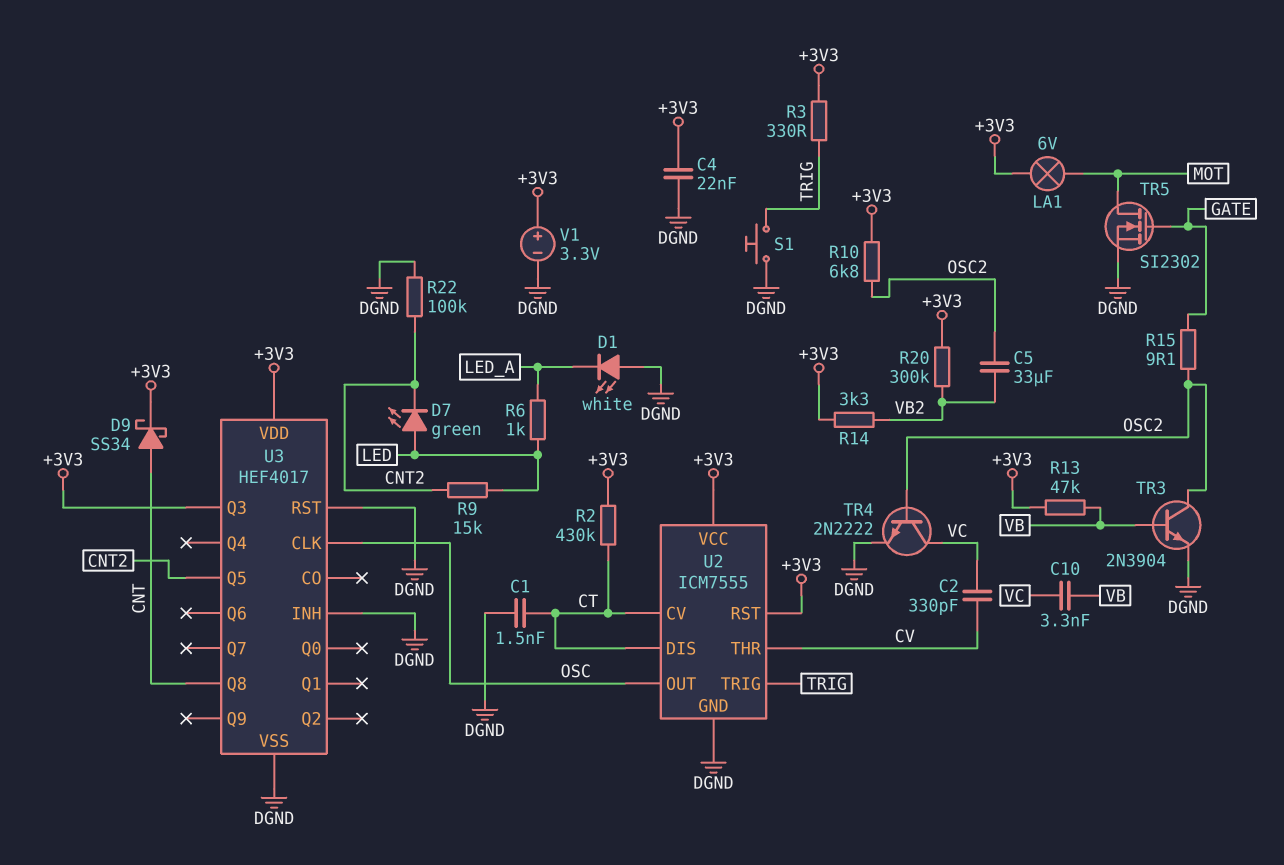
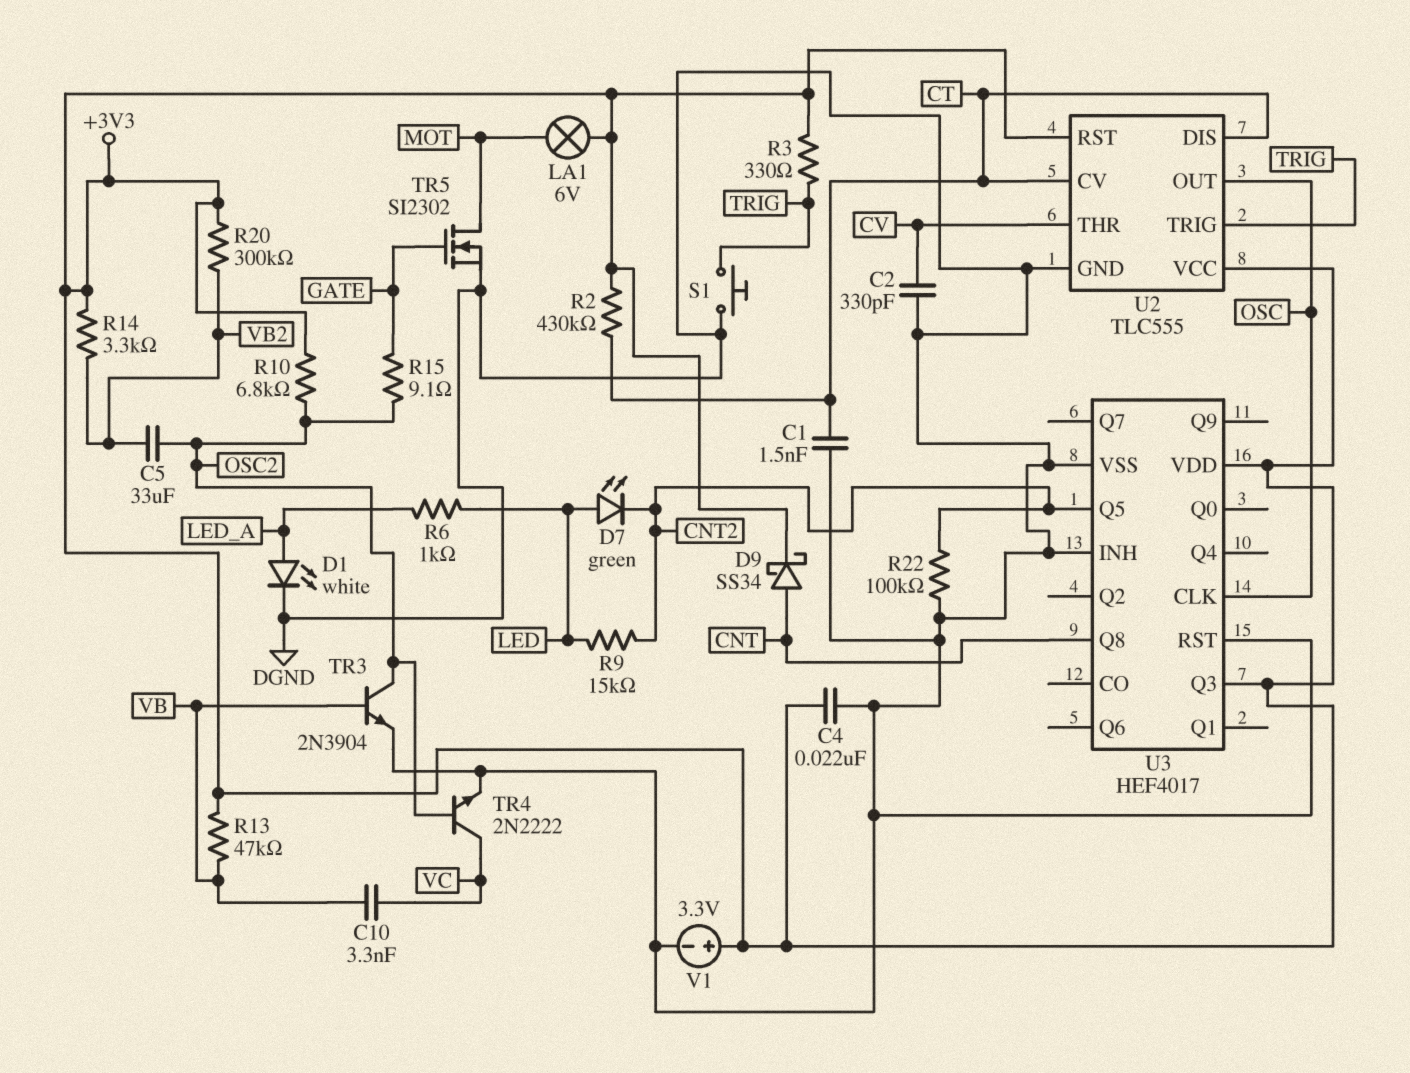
C2: 330pF (CV, VC) -> 330pF (CV, DGND)
D1: LED white (A DGND, K LED_A) -> LED white (A LED_A, K DGND)
U2: ICM7555 -> TLC555

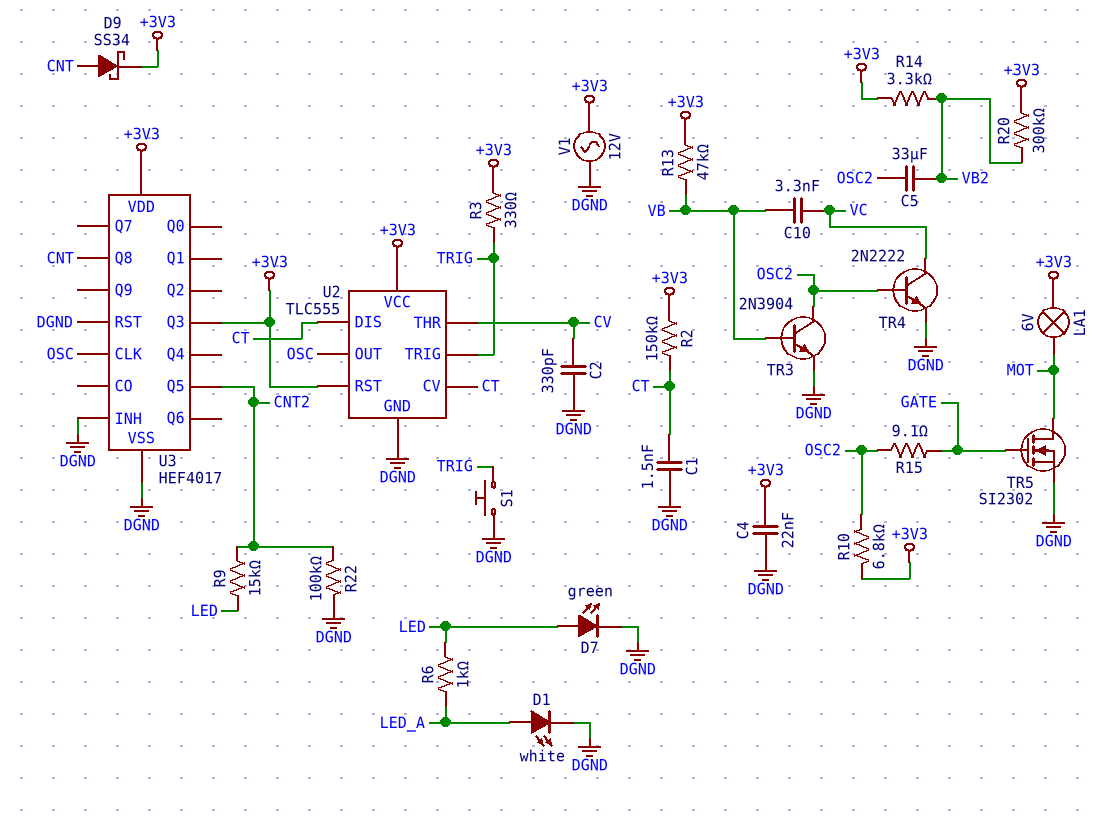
D7: LED green (A LED, K CNT2) -> LED green (A LED, K DGND)
R2: 430k (+3V3, CT) -> 150k (+3V3, CT)
V1: 3.3V (plus +3V3, minus DGND) -> AC 12V (+3V3, DGND)

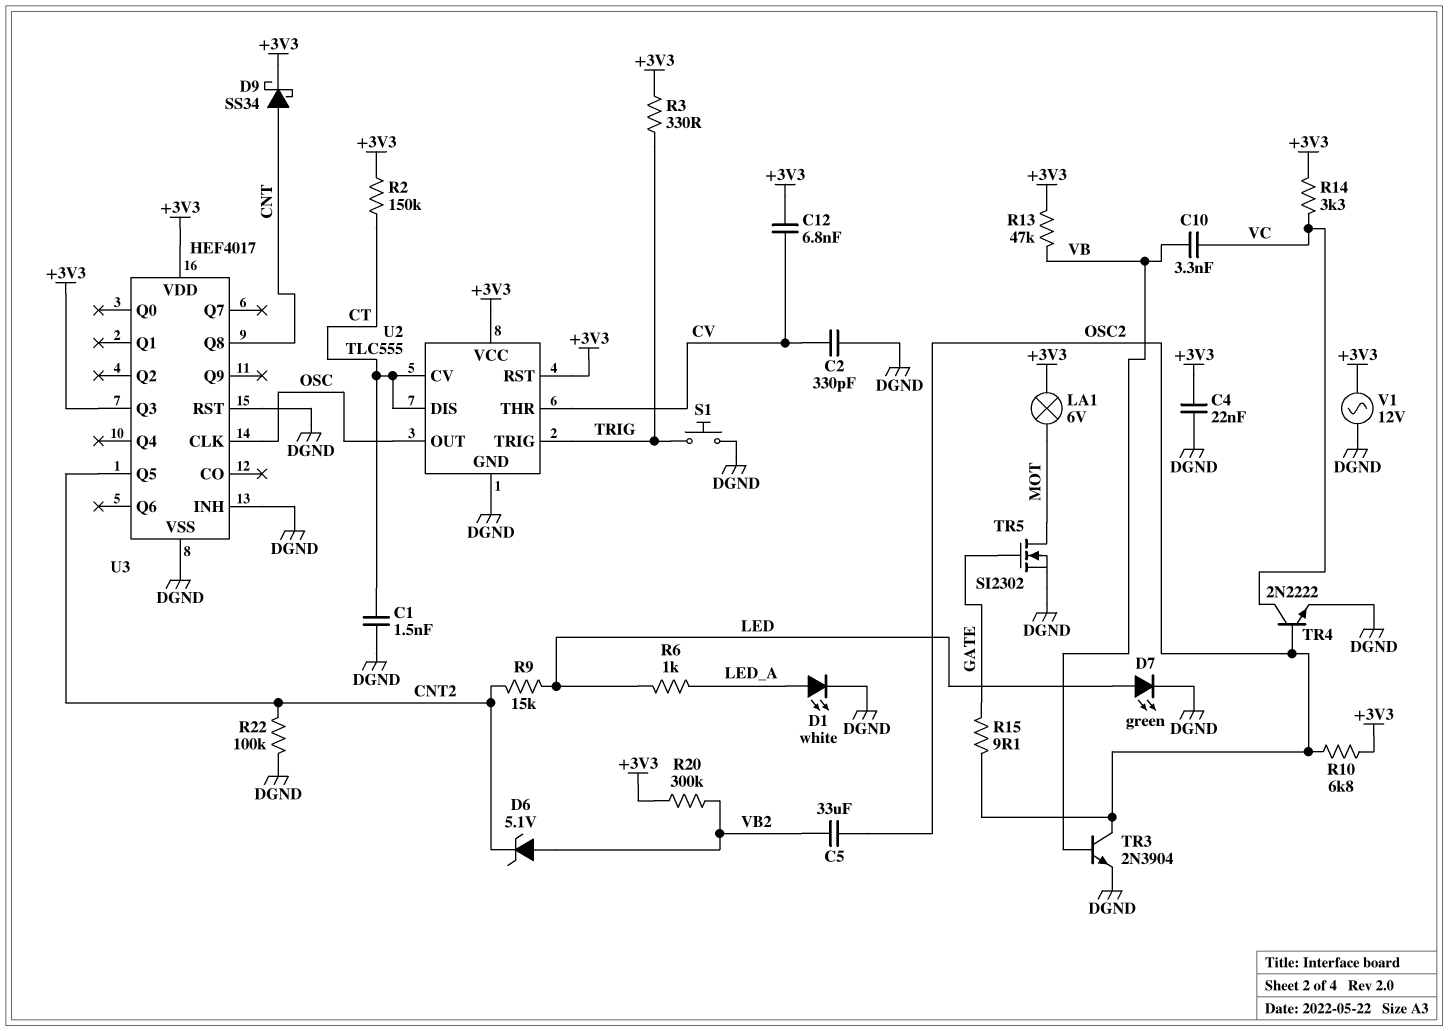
C12: none -> 6.8nF (+3V3, CV)
D6: none -> zener 5.1V (A VB2, K CNT2)
R14: 3.3k (+3V3, VB2) -> 3.3k (+3V3, VC)

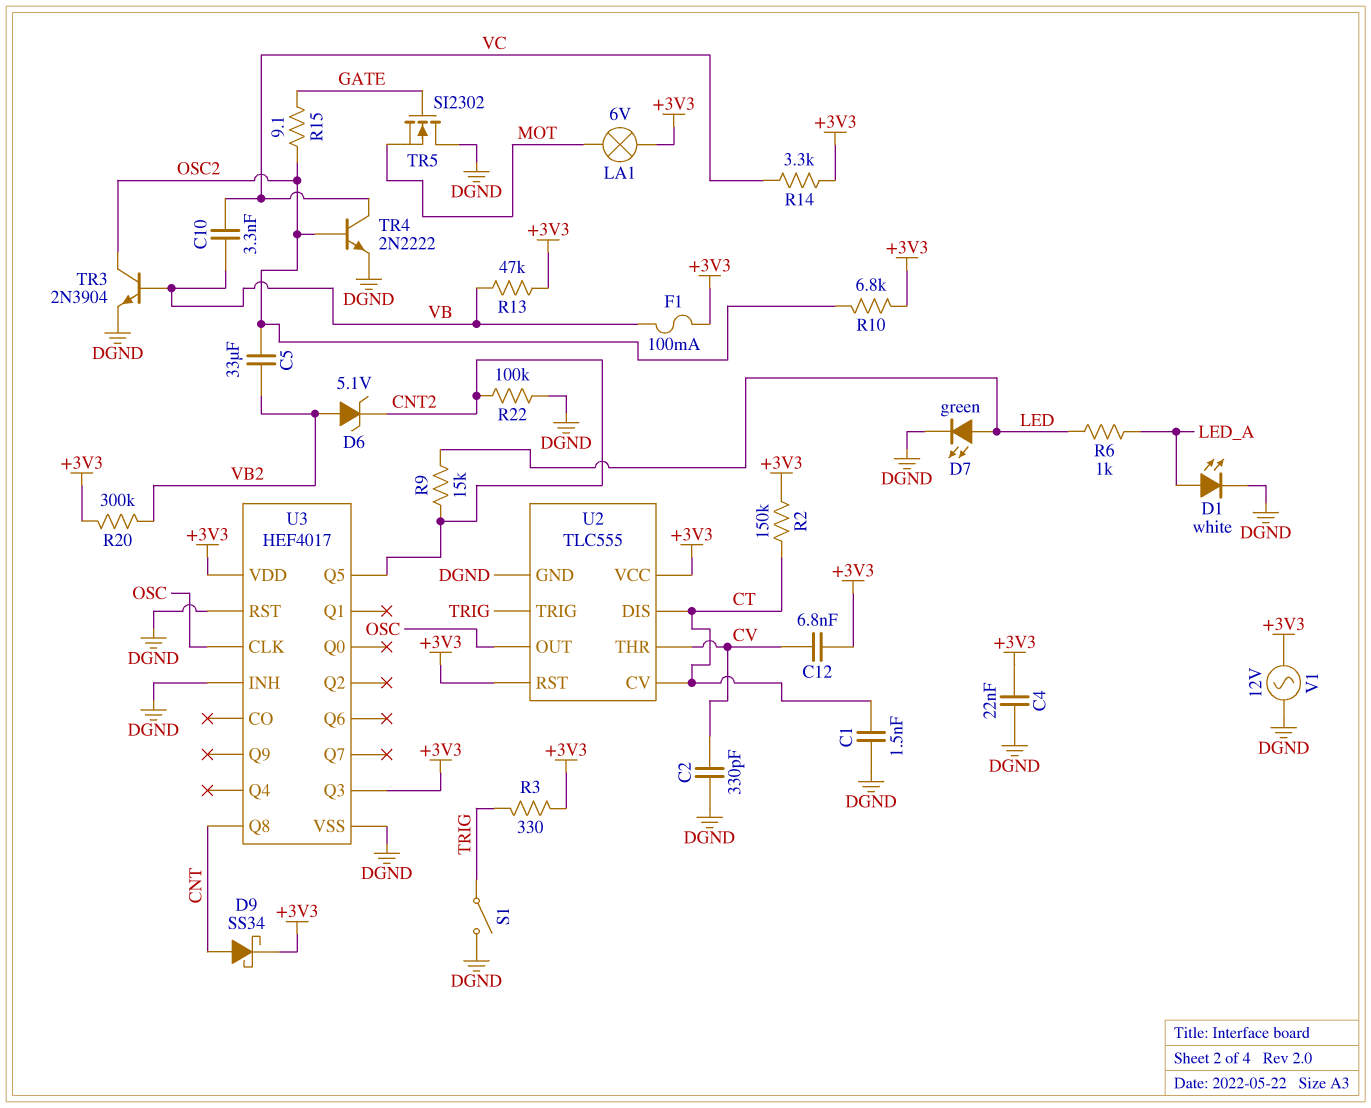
F1: none -> 100mA (+3V3, VB)
S1: button (DGND, TRIG) -> switch (DGND, TRIG)
TR5: NMOS SI2302 (G GATE, D MOT, S DGND) -> NMOS SI2302 (G GATE, D DGND, S MOT)

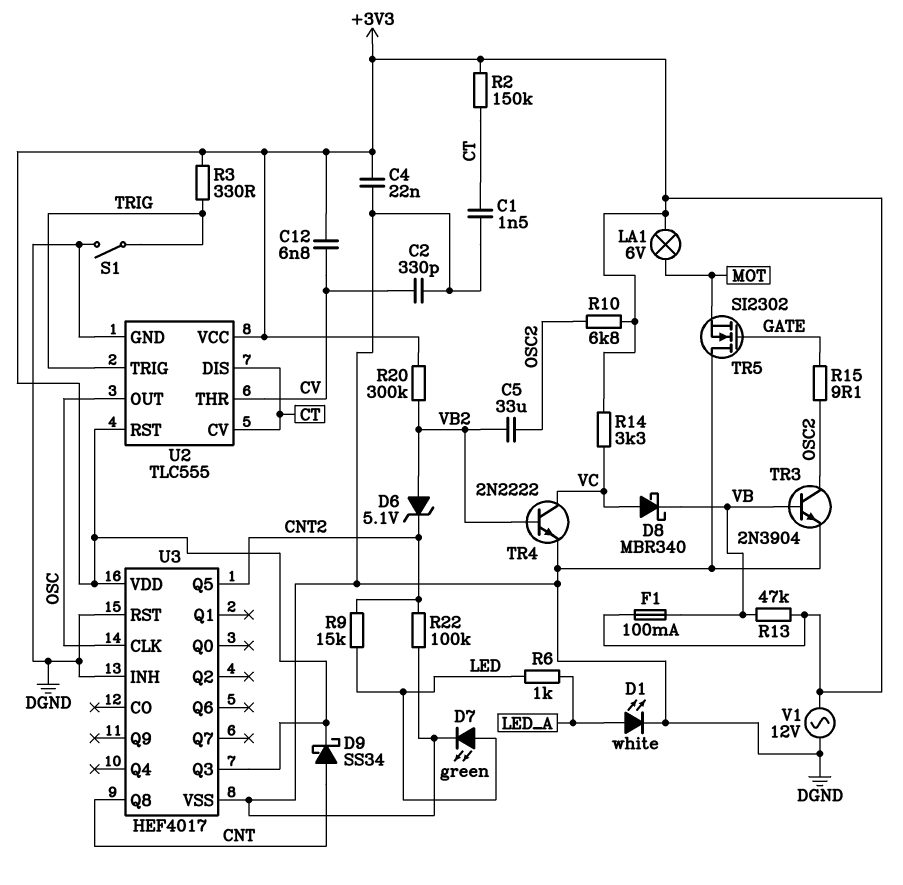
C10: 3.3nF (VB, VC) -> none
D8: none -> schottky MBR340 (A VC, K VB)
TR4: NPN 2N2222 (B OSC2, C VC, E DGND) -> NPN 2N2222 (B VB2, C VC, E DGND)

